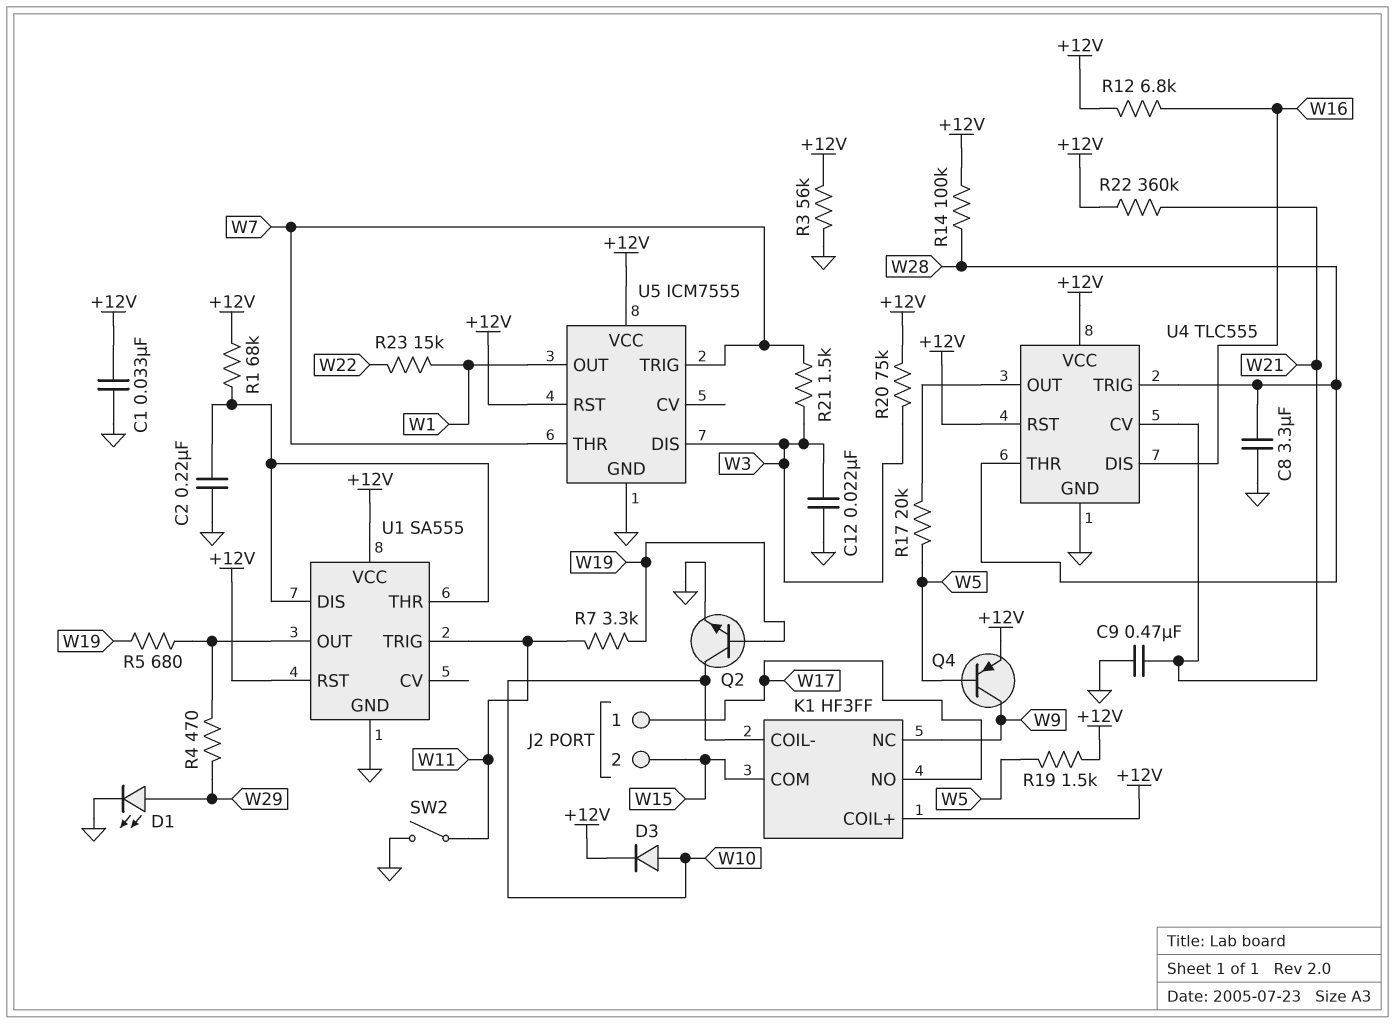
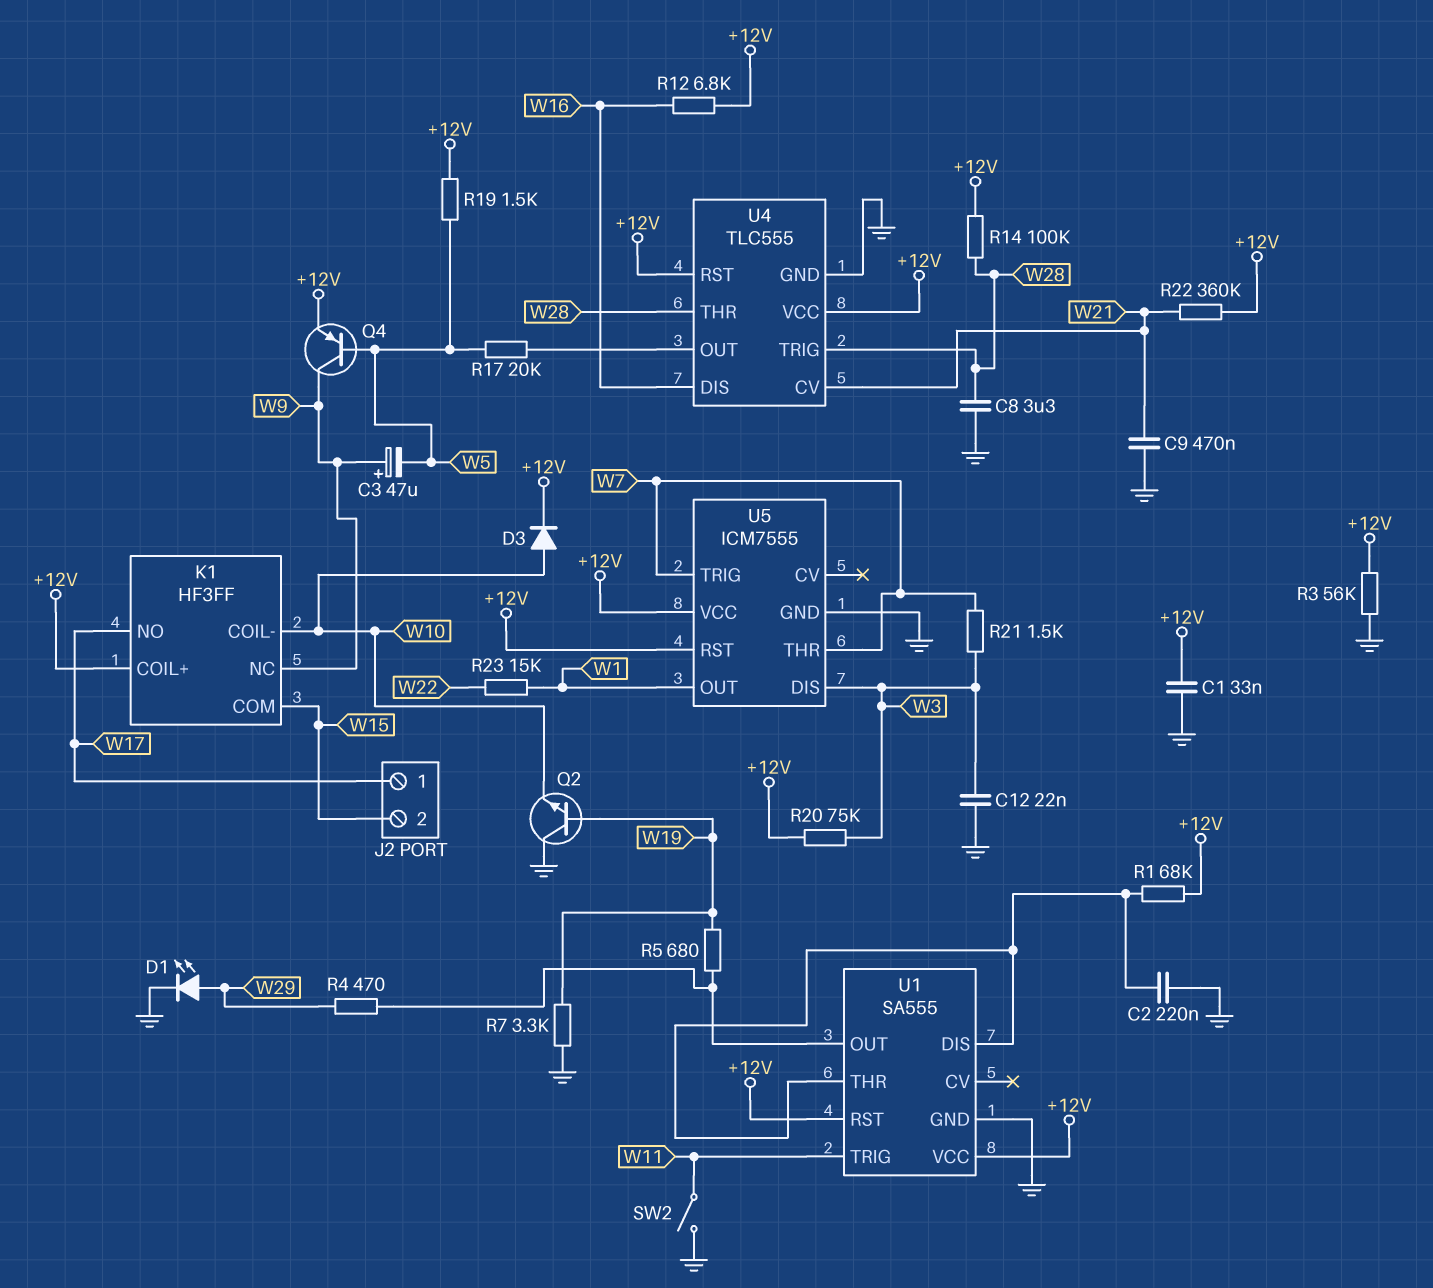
C3: none -> 47uF (plus W9, minus W5)
Q2: NPN (B W19, C W10, E GND) -> NPN (B W19, C GND, E W10)
R7: 3.3k (W11, W19) -> 3.3k (GND, W19)

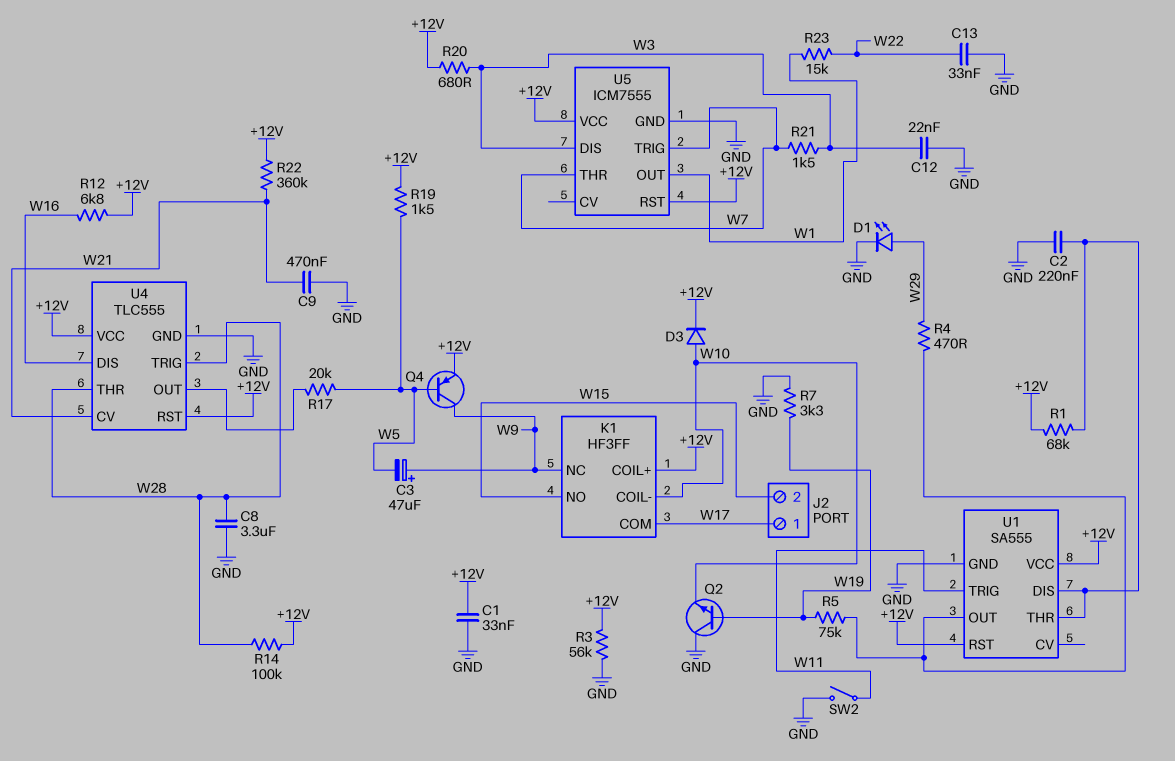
C13: none -> 33nF (GND, W22)
K1 pin COM: W15 -> W17
K1 pin NO: W17 -> W15
R5: 680 (U1/OUT, W19) -> 75k (U1/OUT, W19)
R20: 75k (+12V, W3) -> 680 (+12V, W3)

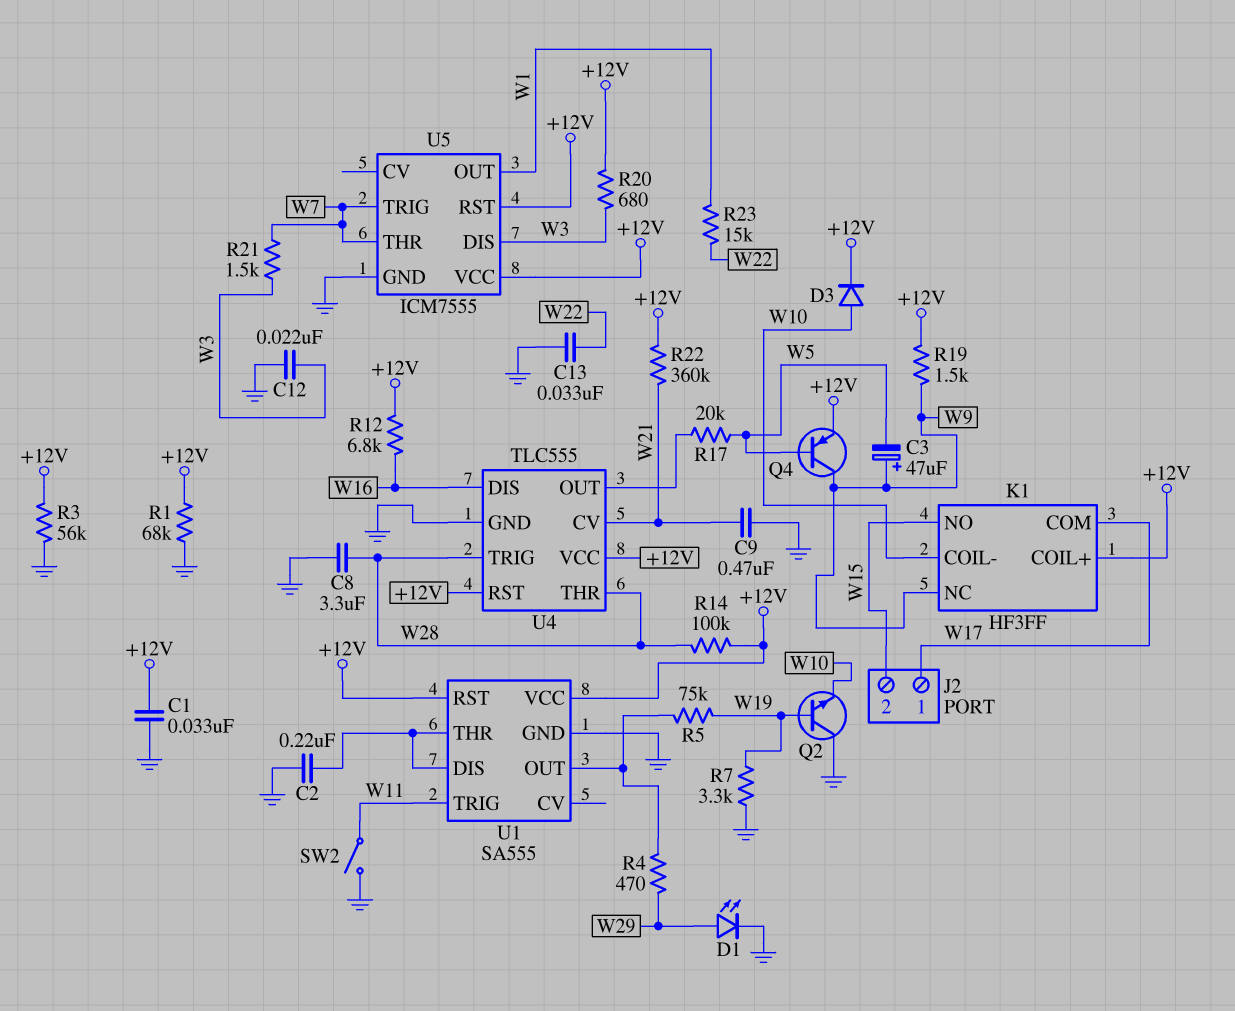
R1: 68k (+12V, U1/DIS) -> 68k (+12V, GND)
R19: 1.5k (+12V, W5) -> 1.5k (+12V, W9)

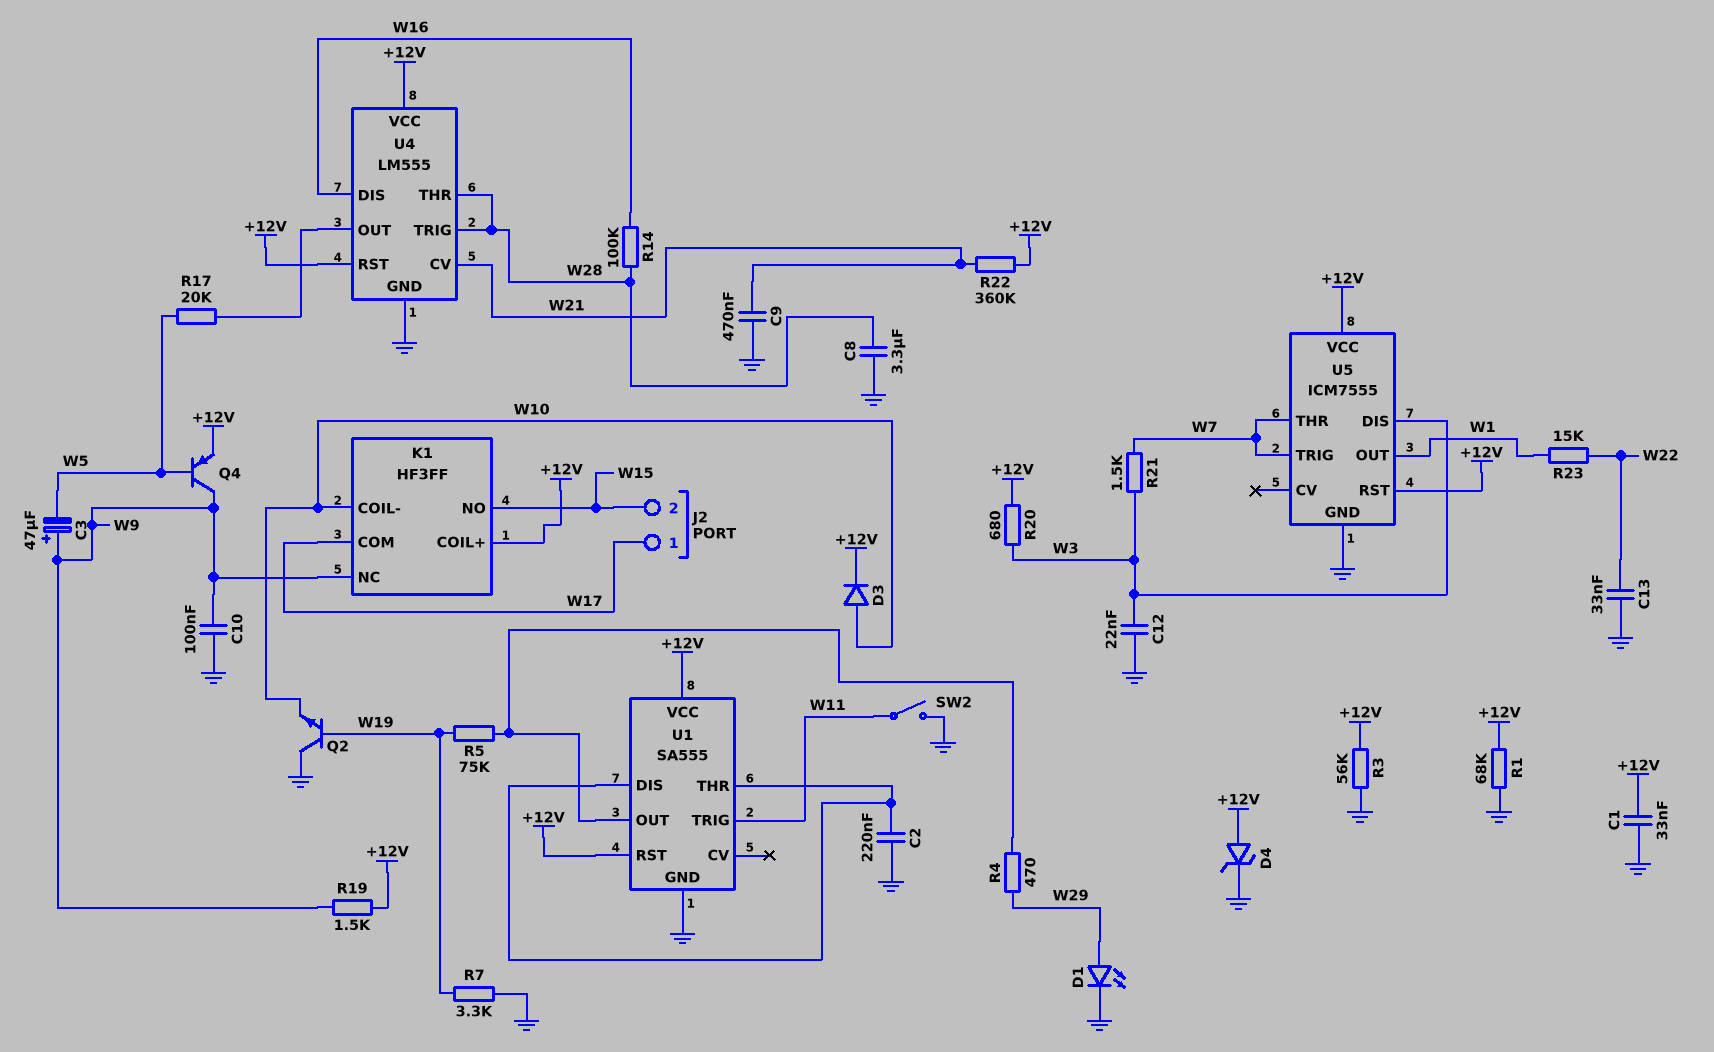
C10: none -> 100nF (GND, W9)
D4: none -> zener (A +12V, K GND)
R12: 6.8k (+12V, W16) -> none
R14: 100k (+12V, W28) -> 100k (W16, W28)
U4: TLC555 -> LM555

